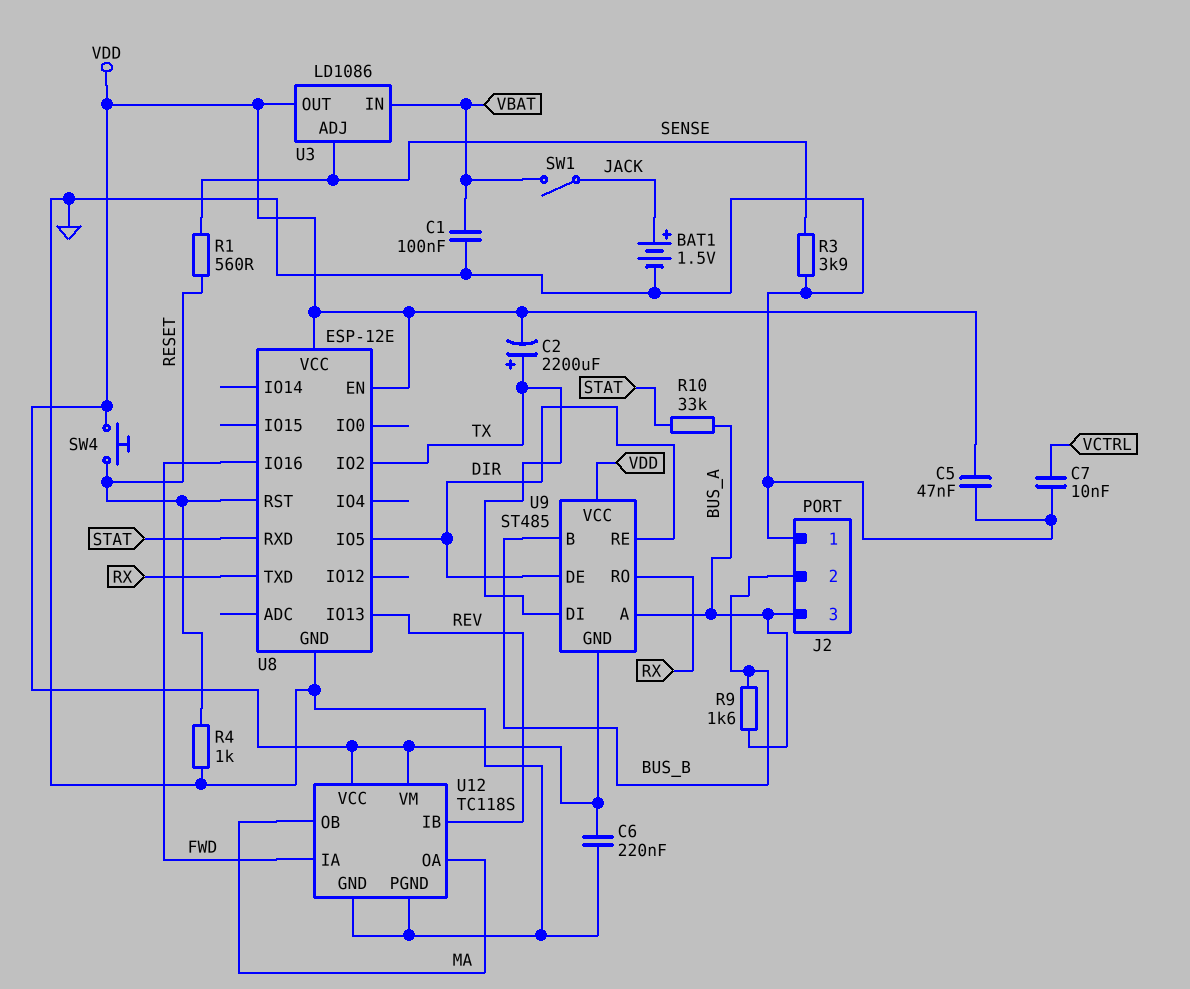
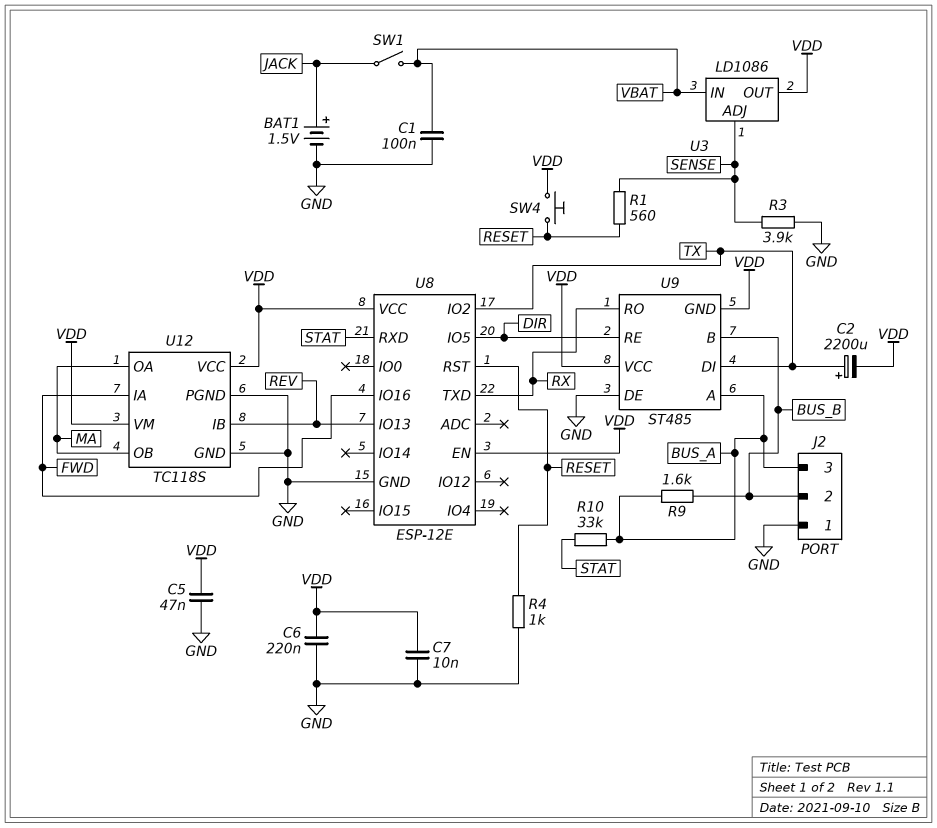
C7: 10nF (GND, VCTRL) -> 10nF (GND, VDD)
U9 pin DE: DIR -> GND

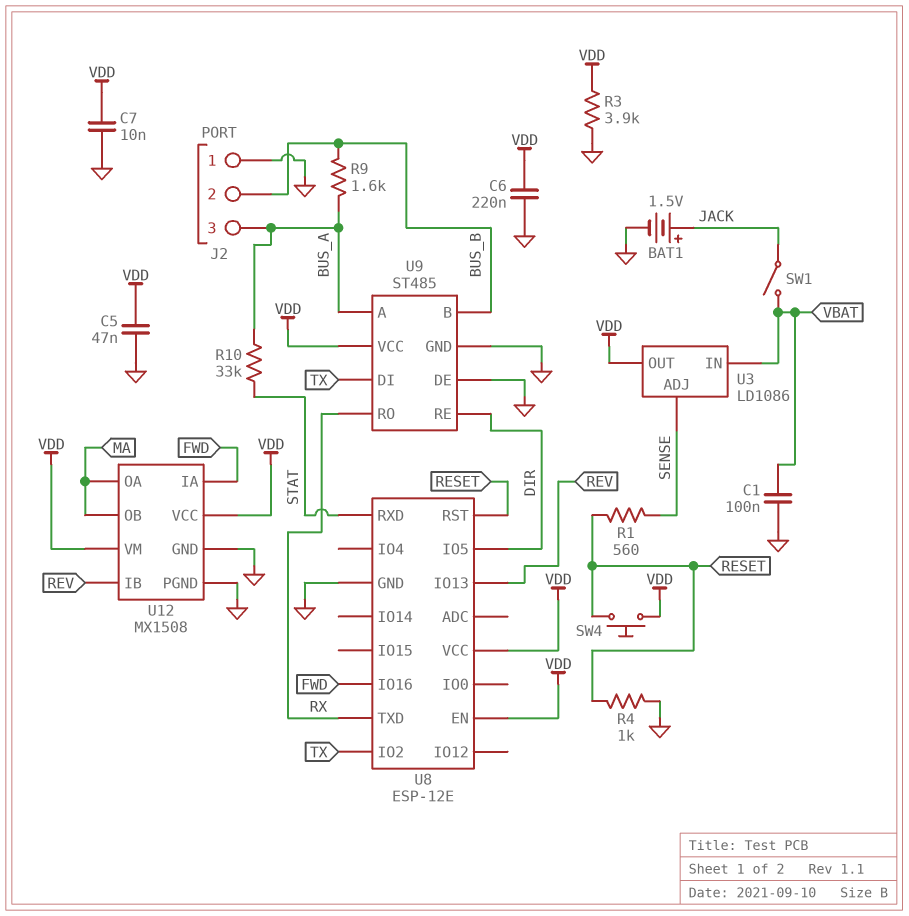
C2: 2200uF (plus TX, minus VDD) -> none
R3: 3.9k (GND, SENSE) -> 3.9k (GND, VDD)
U9 pin GND: VDD -> GND
U12: TC118S -> MX1508

